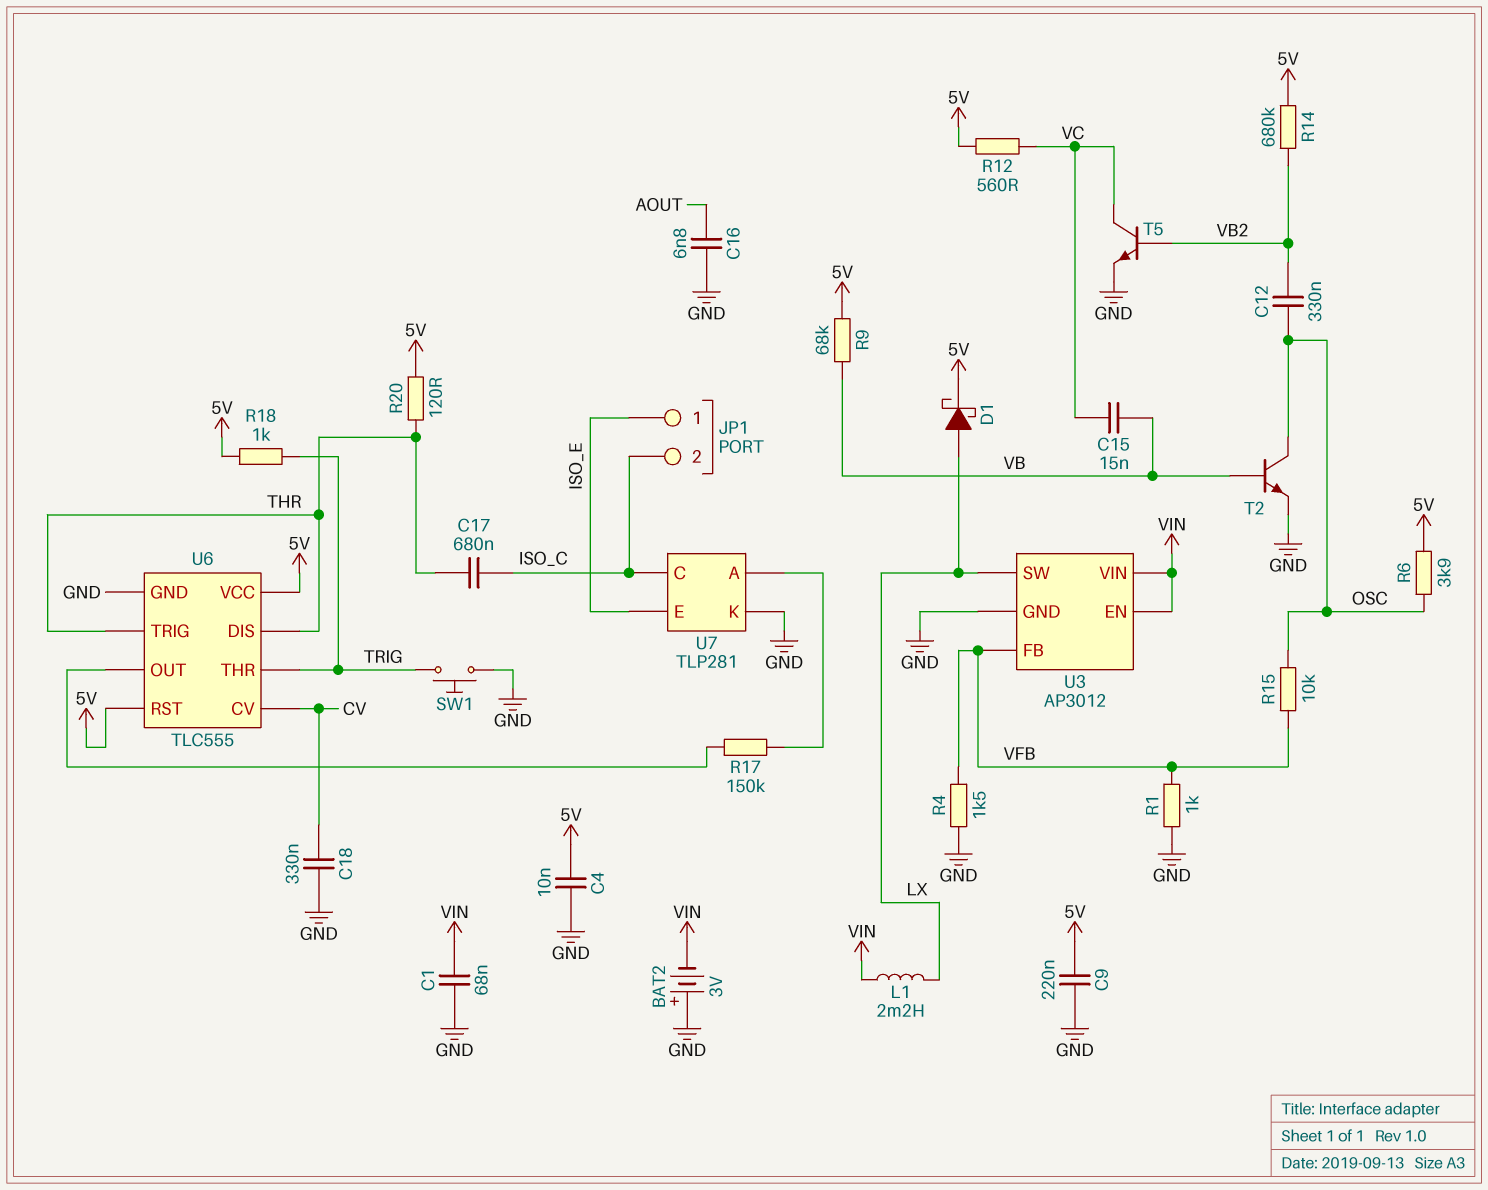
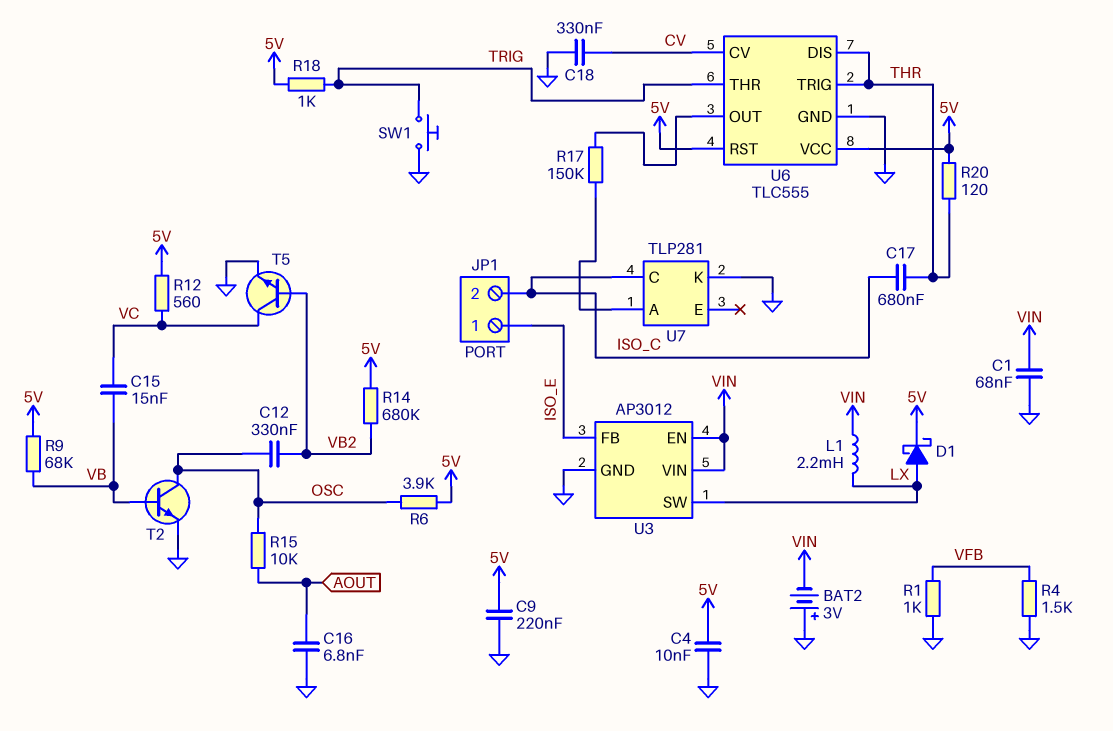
R15: 10k (OSC, VFB) -> 10k (AOUT, OSC)
U3 pin FB: VFB -> ISO_E
U7 pin E: ISO_E -> none

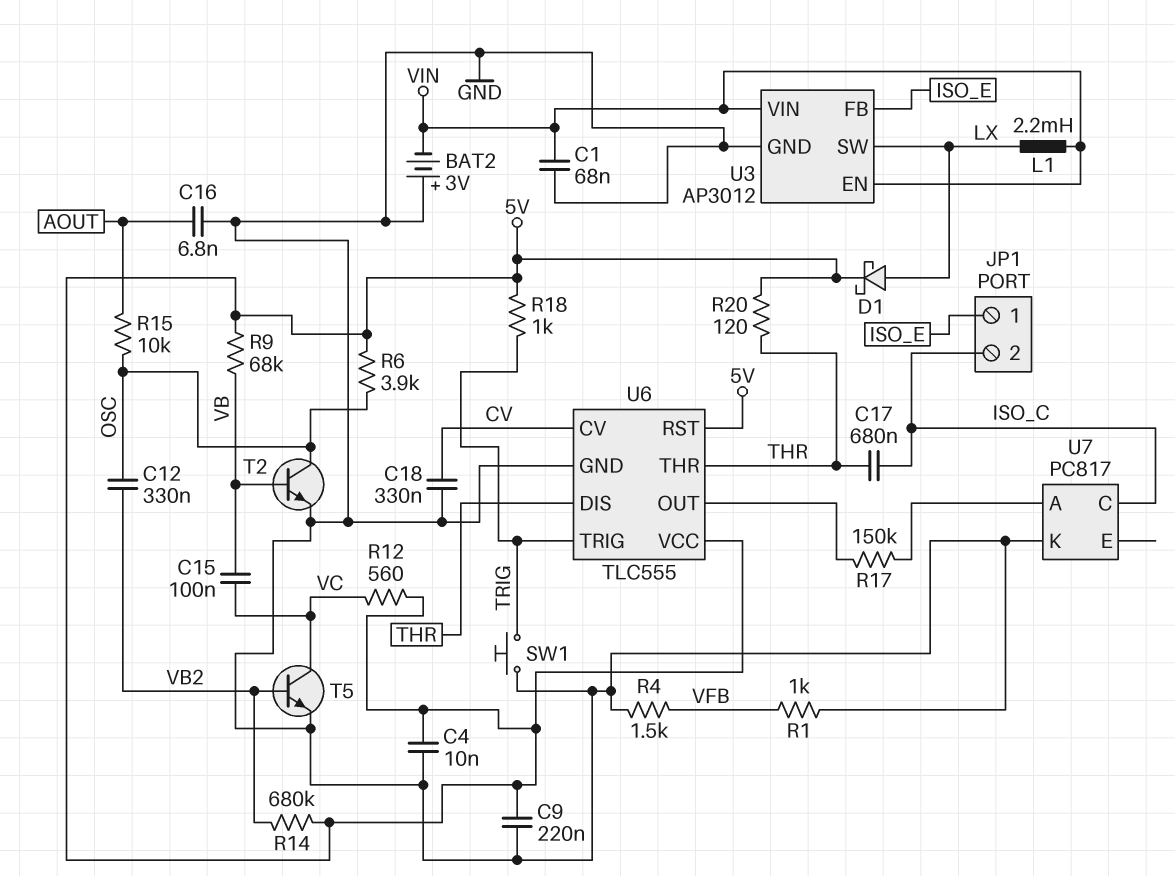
C15: 15nF (VB, VC) -> 100nF (VB, VC)
U6 pin THR: TRIG -> THR
U6 pin TRIG: THR -> TRIG
U7: TLP281 -> PC817

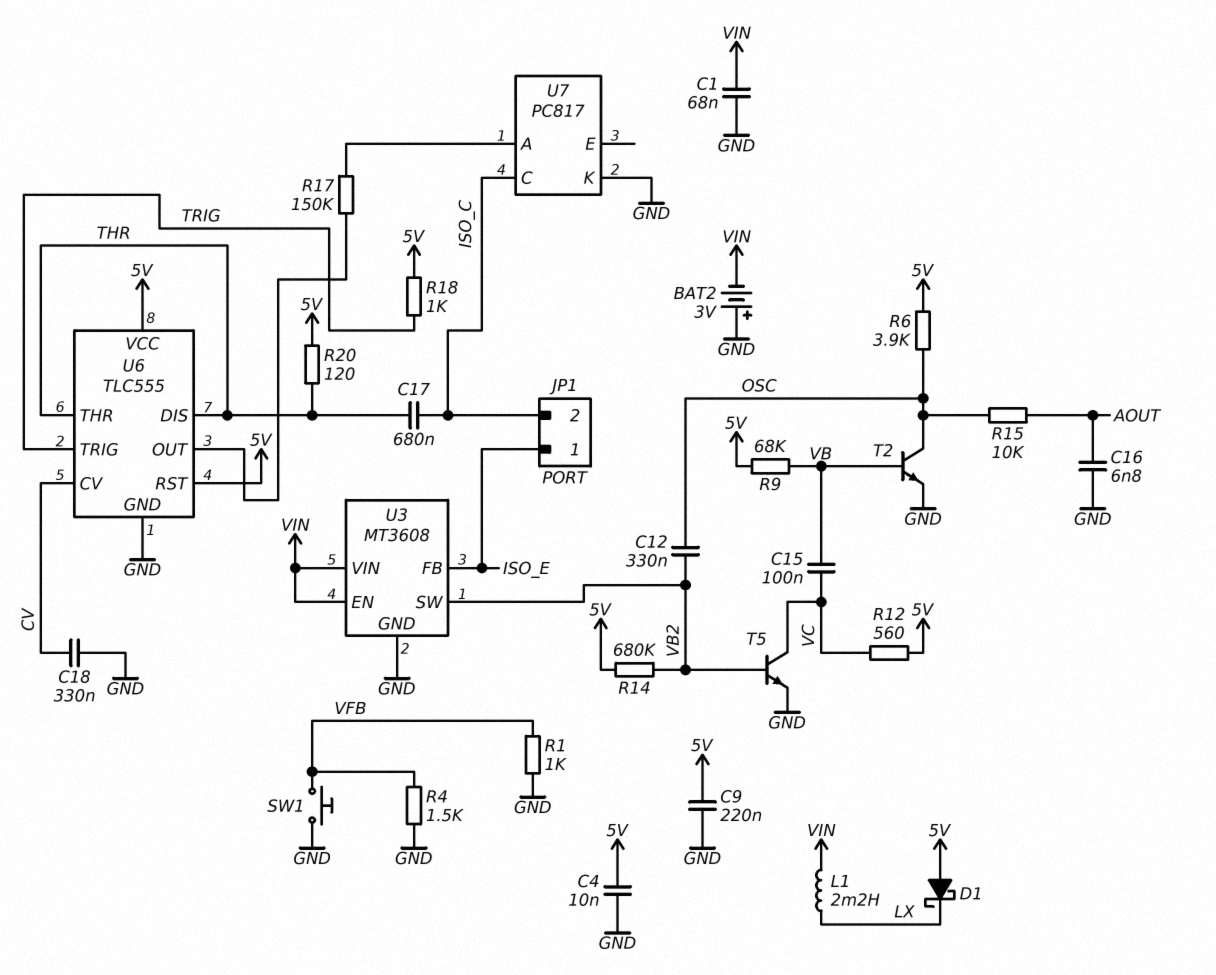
D1: schottky (A LX, K 5V) -> schottky (A 5V, K LX)
SW1: button (GND, TRIG) -> button (GND, VFB)
U3: AP3012 -> MT3608
U3 pin SW: LX -> VB2

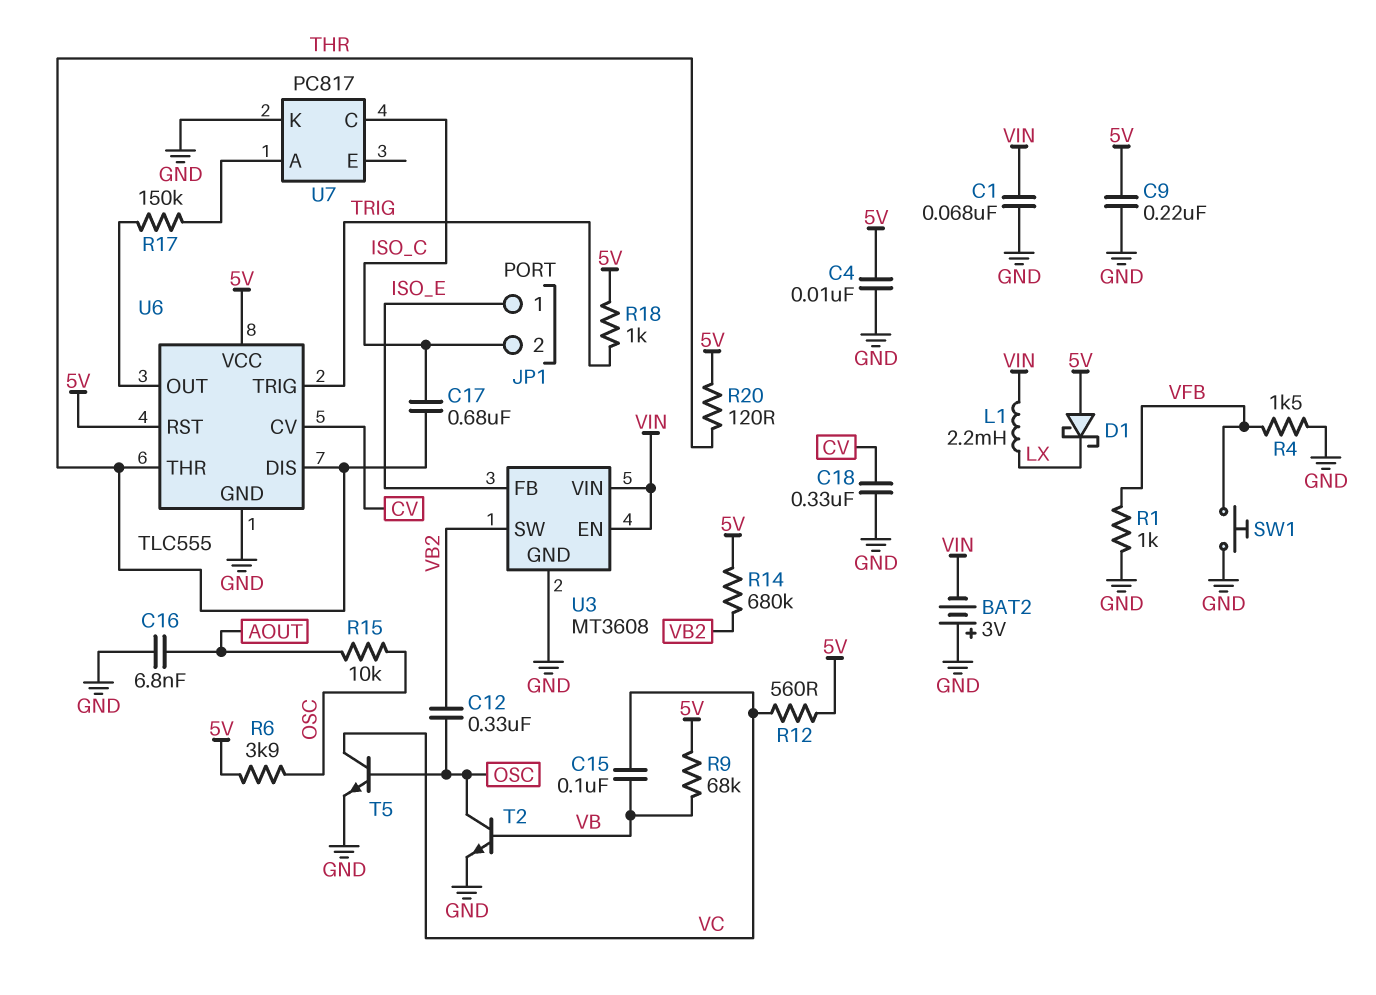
T5: NPN (B VB2, C VC, E GND) -> NPN (B OSC, C VC, E GND)

